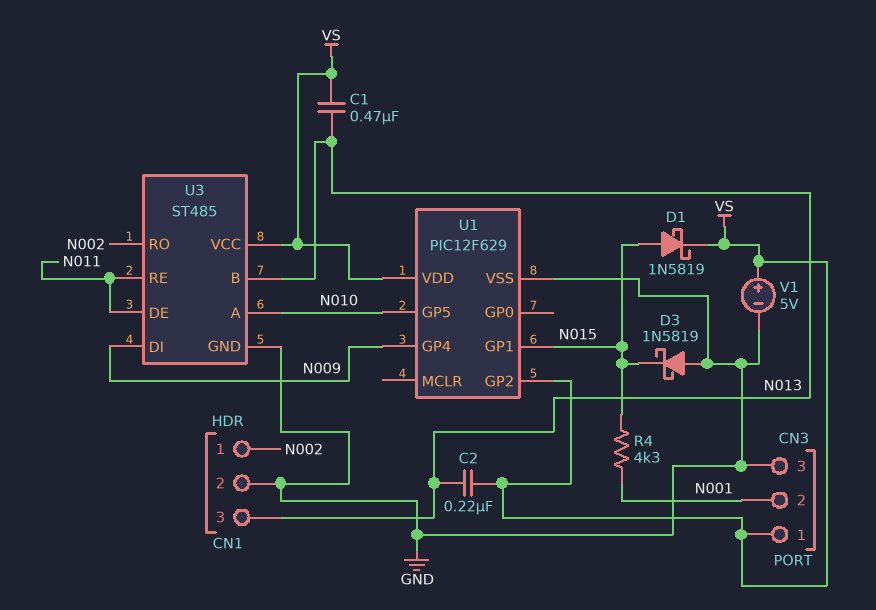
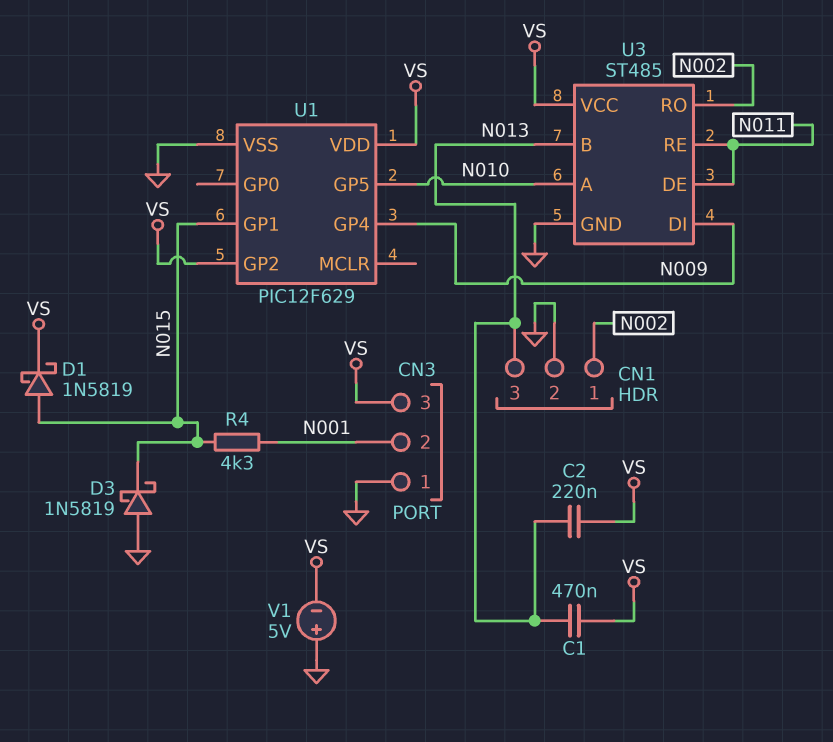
CN3 pin 1: VS -> GND
CN3 pin 3: GND -> VS
V1: 5V (plus VS, minus GND) -> 5V (plus GND, minus VS)

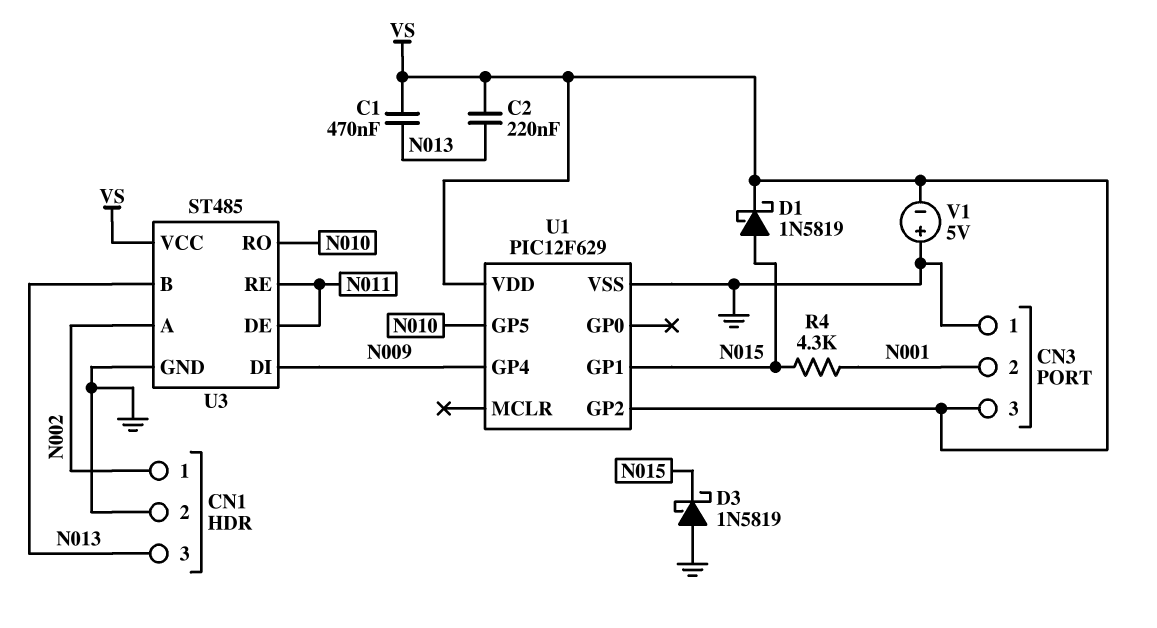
U3 pin A: N010 -> N002
U3 pin RO: N002 -> N010

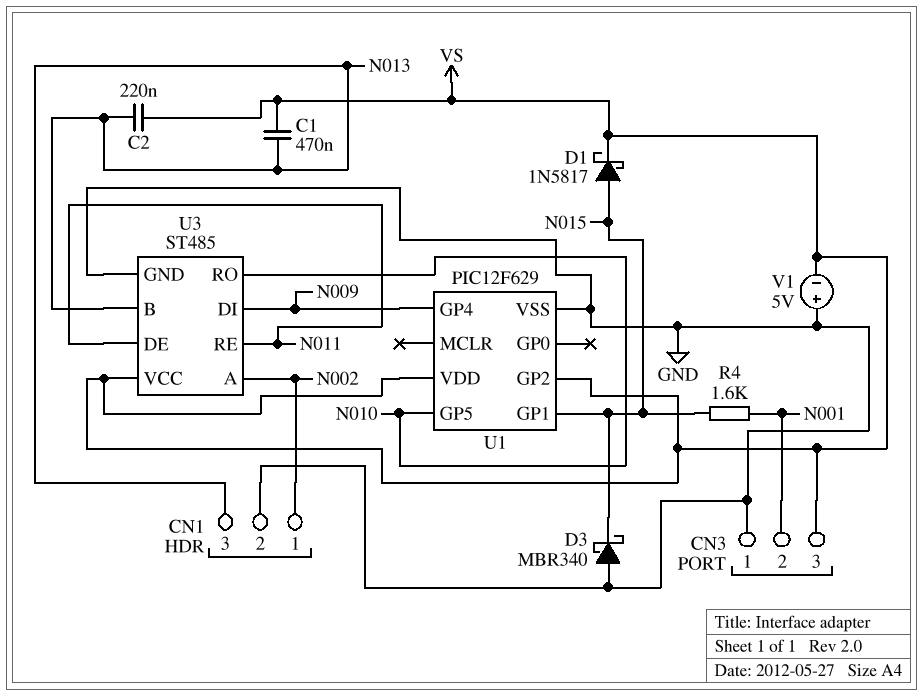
D1: schottky 1N5819 (A N015, K VS) -> schottky 1N5817 (A N015, K VS)
D3: schottky 1N5819 (A GND, K N015) -> schottky MBR340 (A GND, K N015)
R4: 4.3k (N001, N015) -> 1.6k (N001, N015)

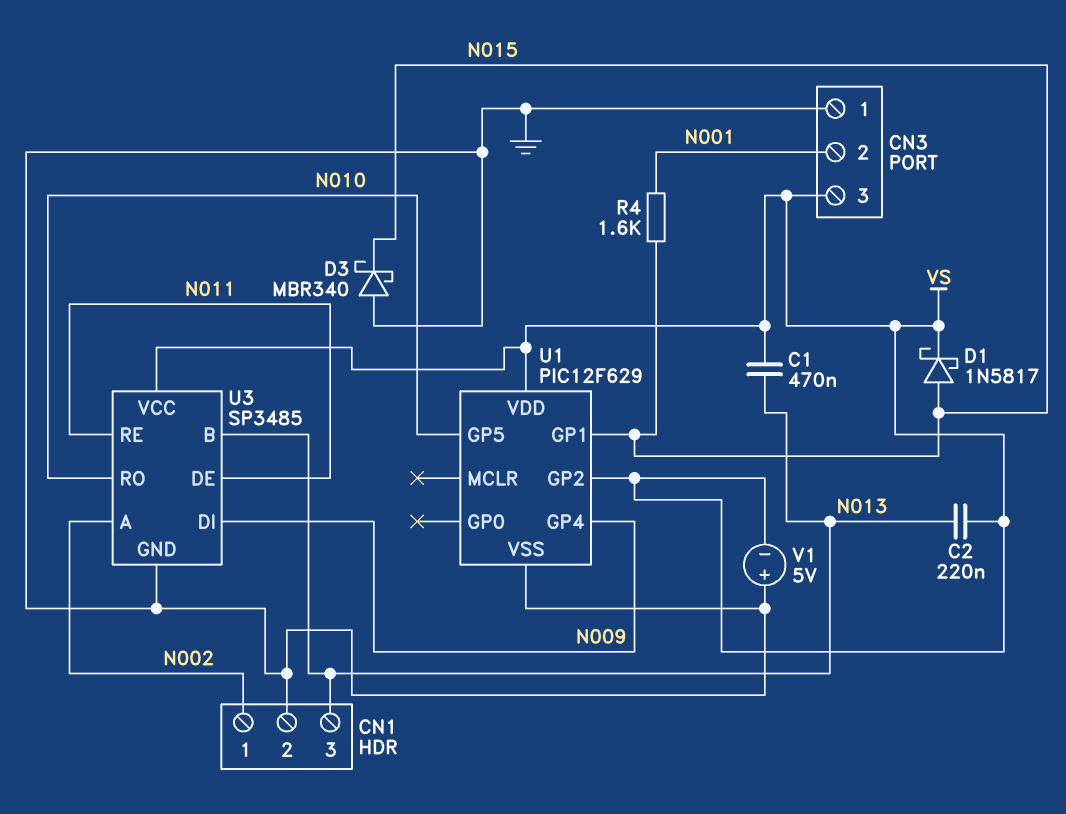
U3: ST485 -> SP3485

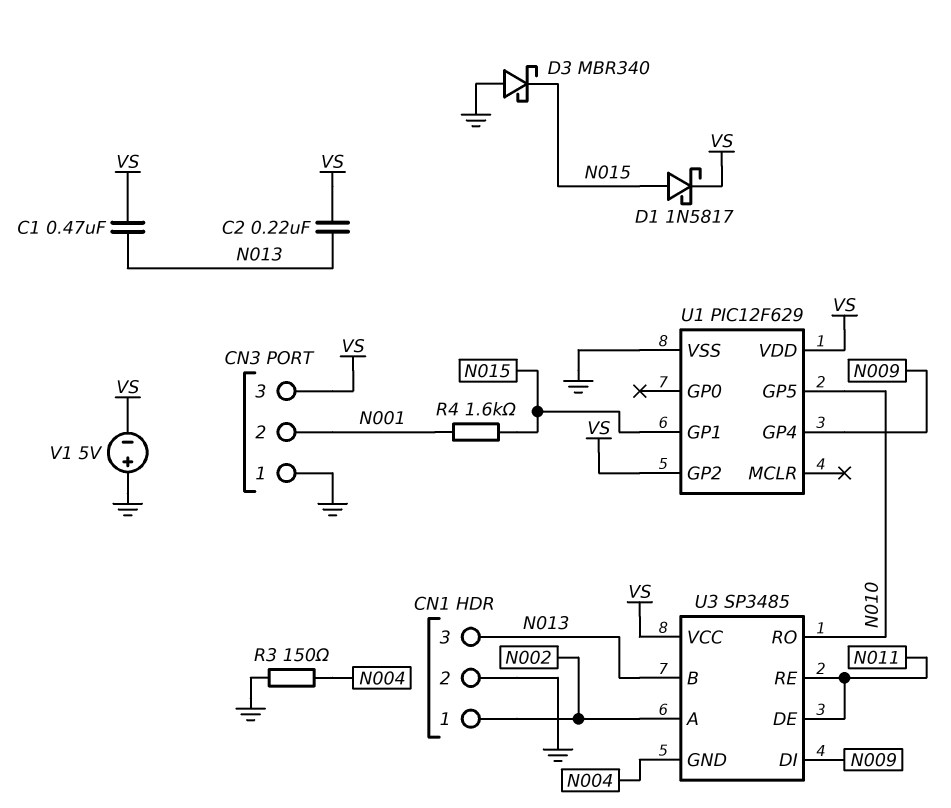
R3: none -> 150 (GND, N004)
U3 pin GND: GND -> N004

